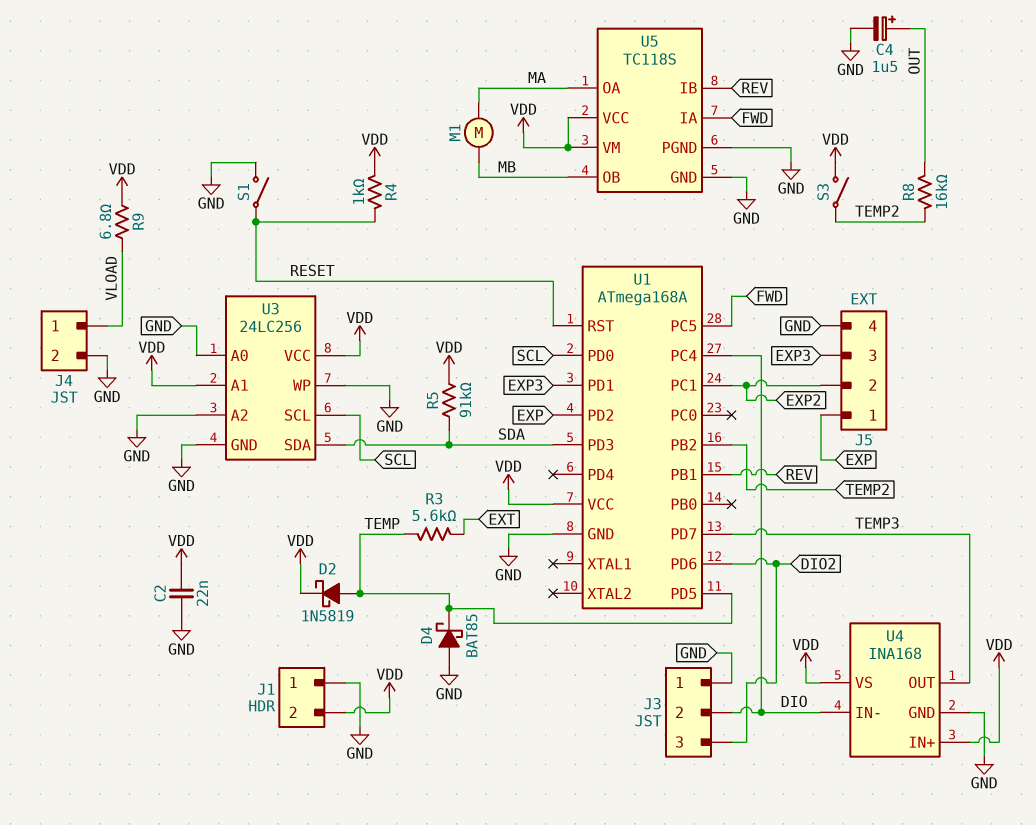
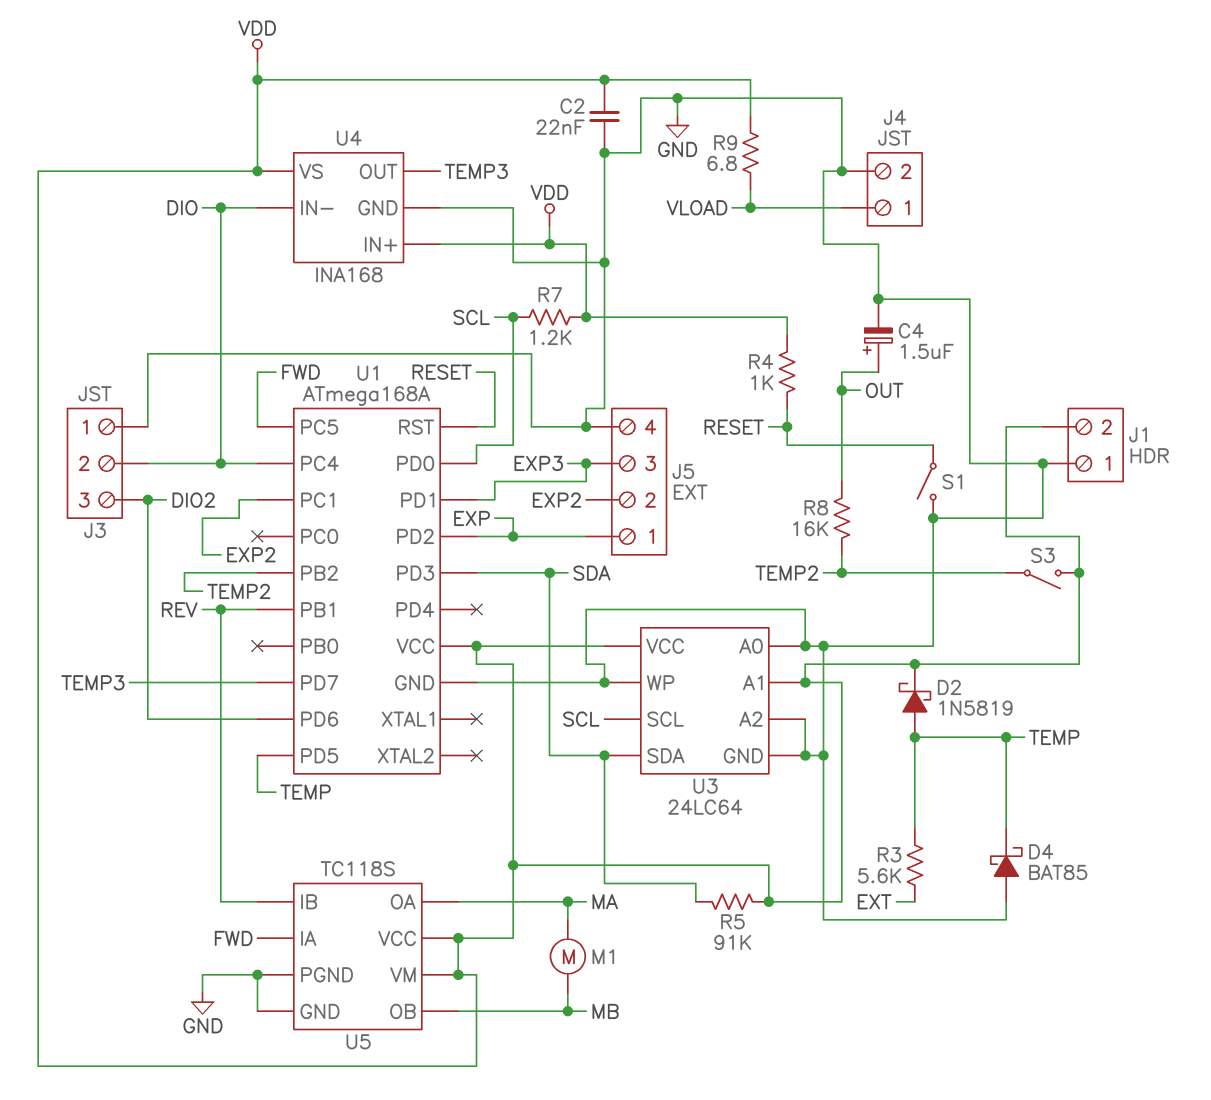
R7: none -> 1.2k (SCL, VDD)
U3: 24LC256 -> 24LC64

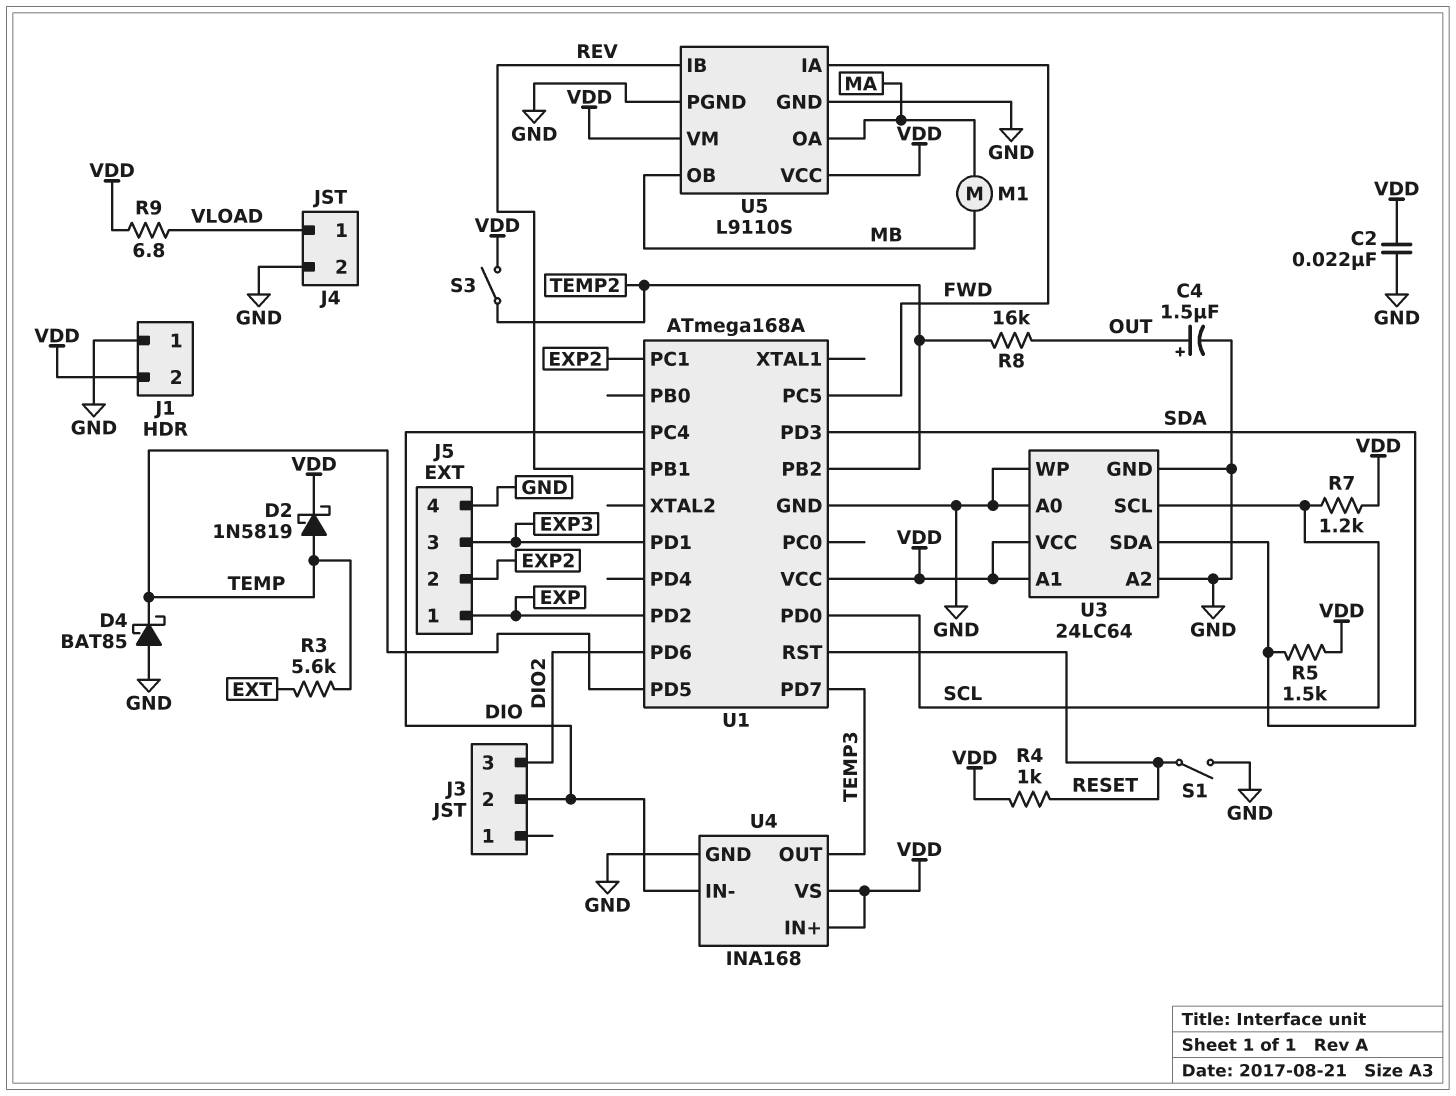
J3 pin 1: GND -> none
R5: 91k (SDA, VDD) -> 1.5k (SDA, VDD)
U5: TC118S -> L9110S

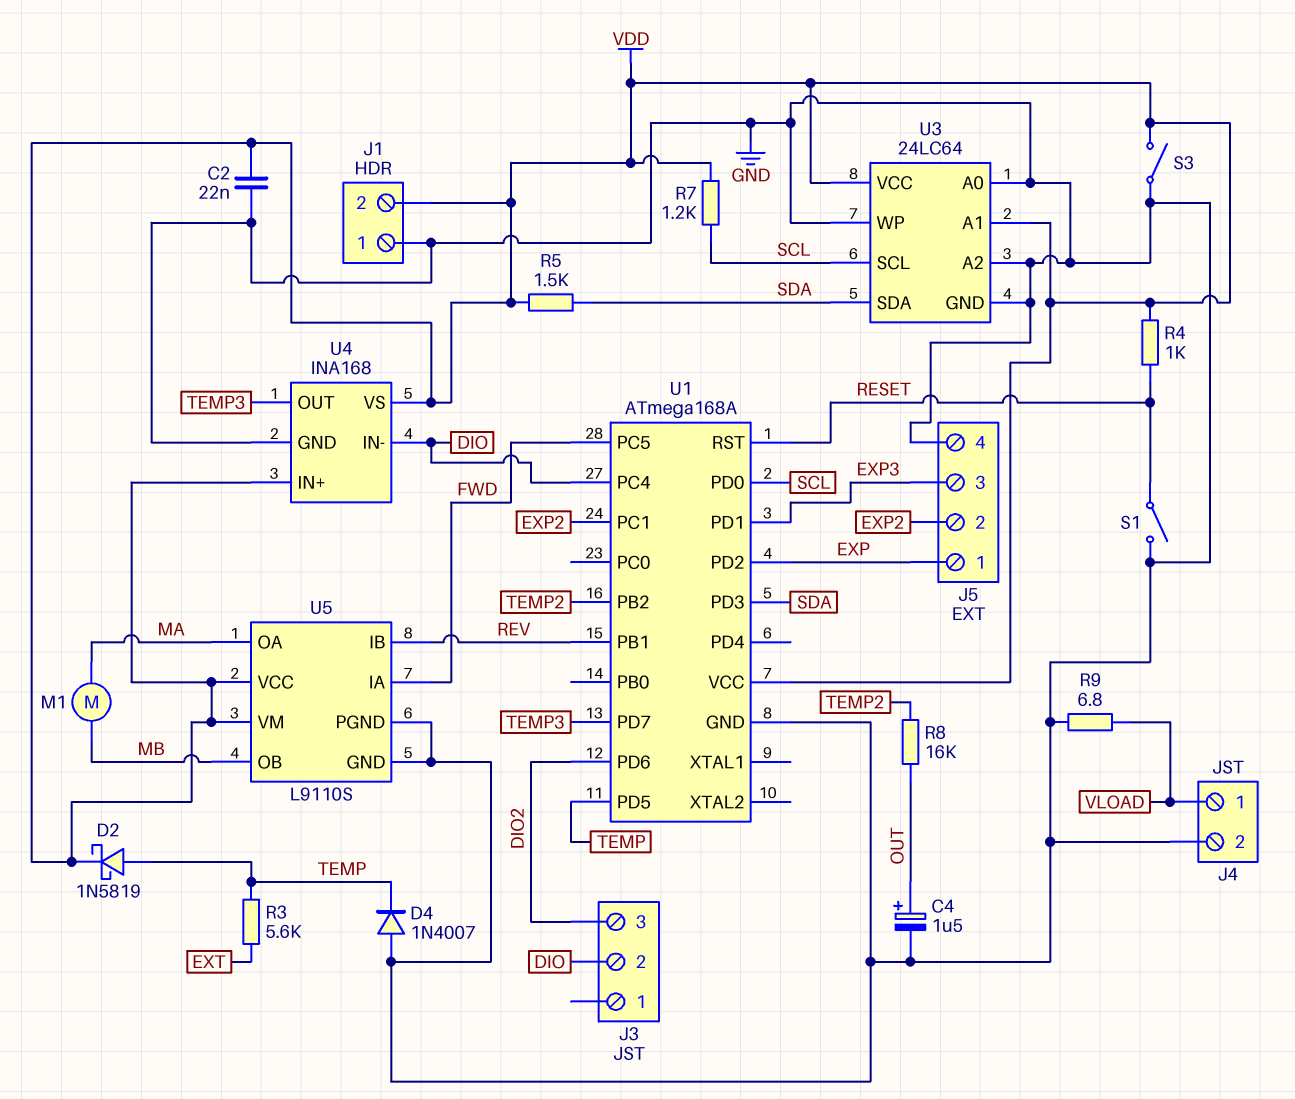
D4: schottky BAT85 (A GND, K TEMP) -> diode 1N4007 (A GND, K TEMP)
R9: 6.8 (VDD, VLOAD) -> 6.8 (GND, VLOAD)
S3: switch (TEMP2, VDD) -> switch (GND, VDD)

